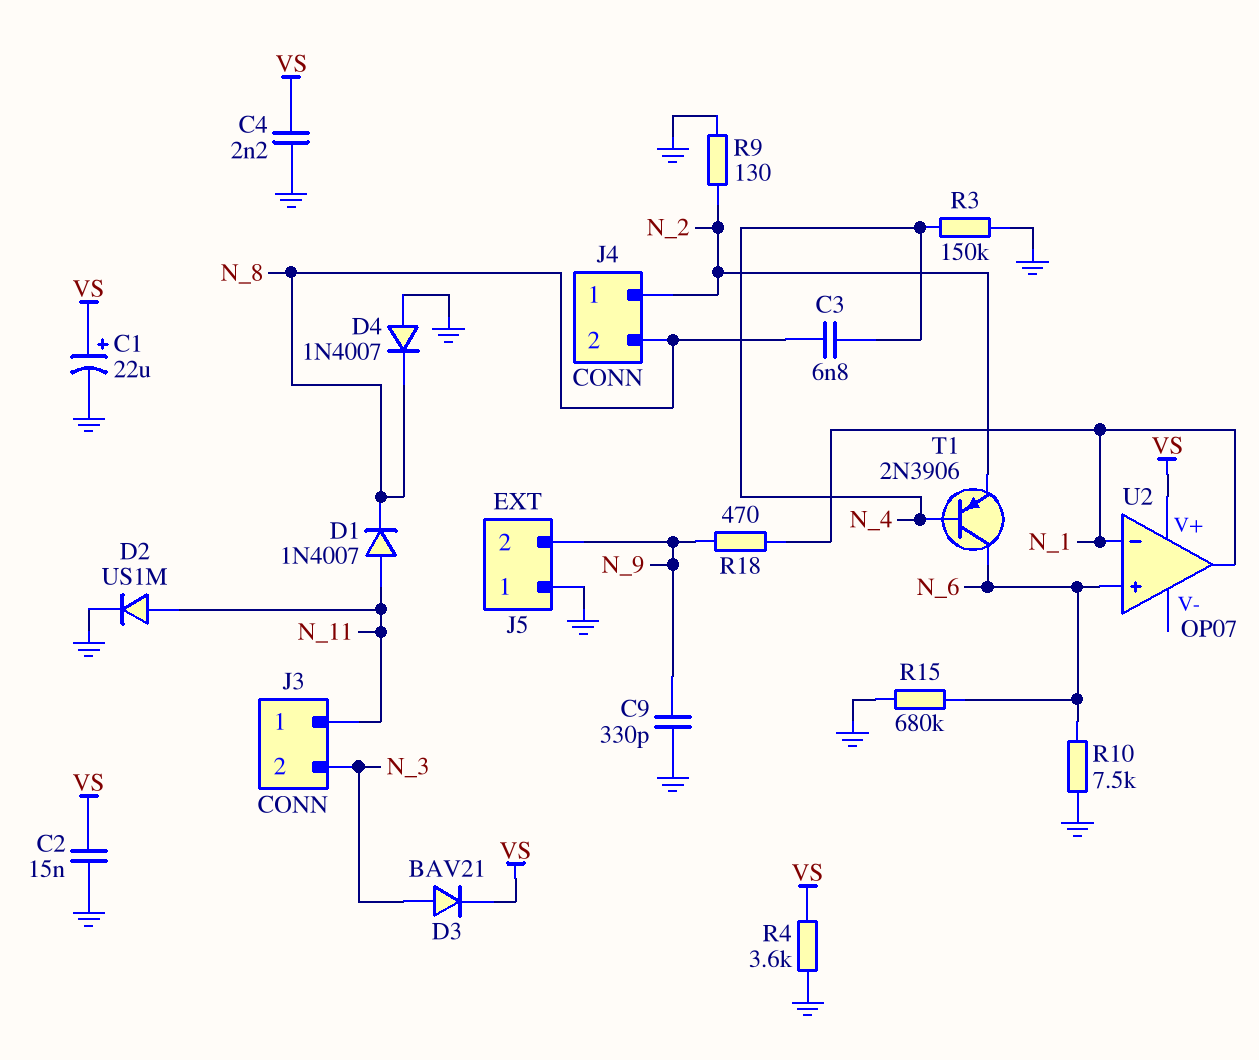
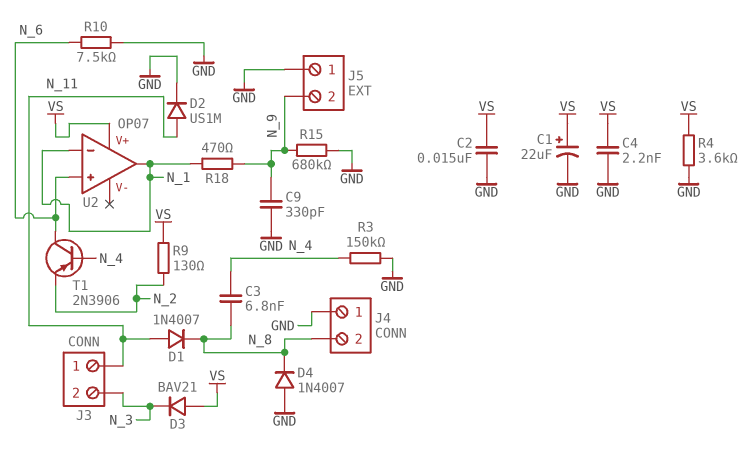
D3: diode BAV21 (A N_3, K VS) -> diode BAV21 (A VS, K N_3)
J4 pin 1: N_2 -> GND
R9: 130 (GND, N_2) -> 130 (N_2, VS)
R15: 680k (GND, N_6) -> 680k (GND, N_9)

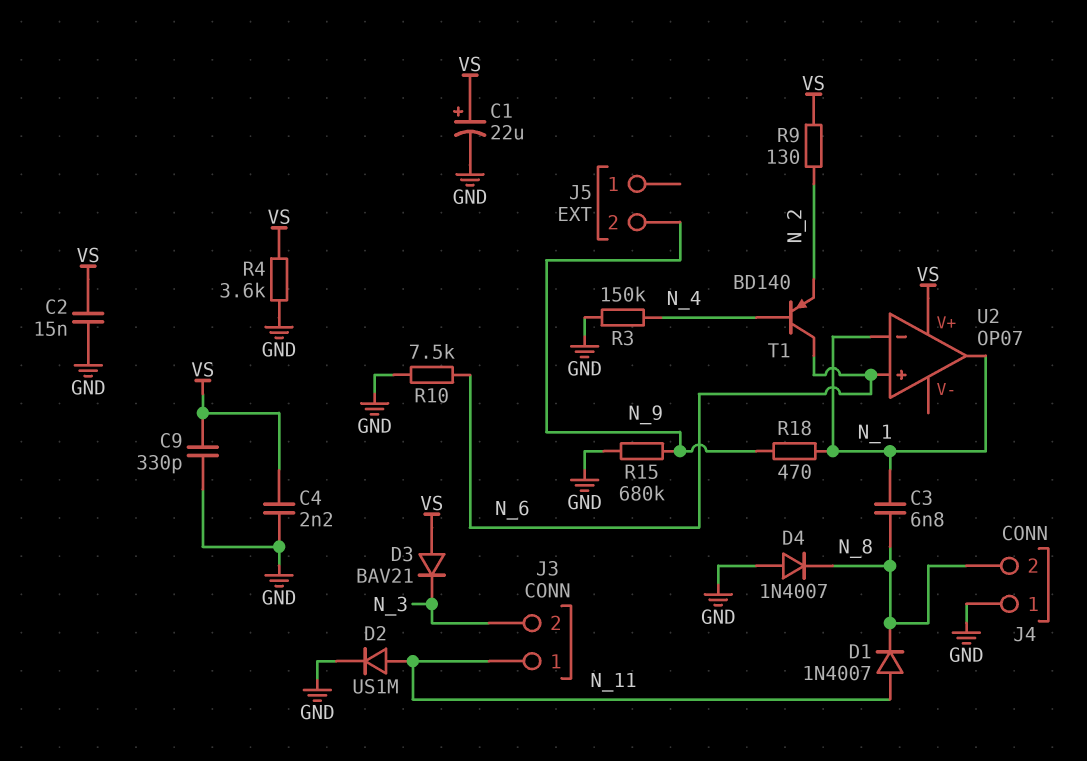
C3: 6.8nF (N_4, N_8) -> 6.8nF (N_1, N_8)
C9: 330pF (GND, N_9) -> 330pF (GND, VS)
J5 pin 1: GND -> none
T1: PNP 2N3906 (B N_4, C N_6, E N_2) -> PNP BD140 (B N_4, C N_6, E N_2)

